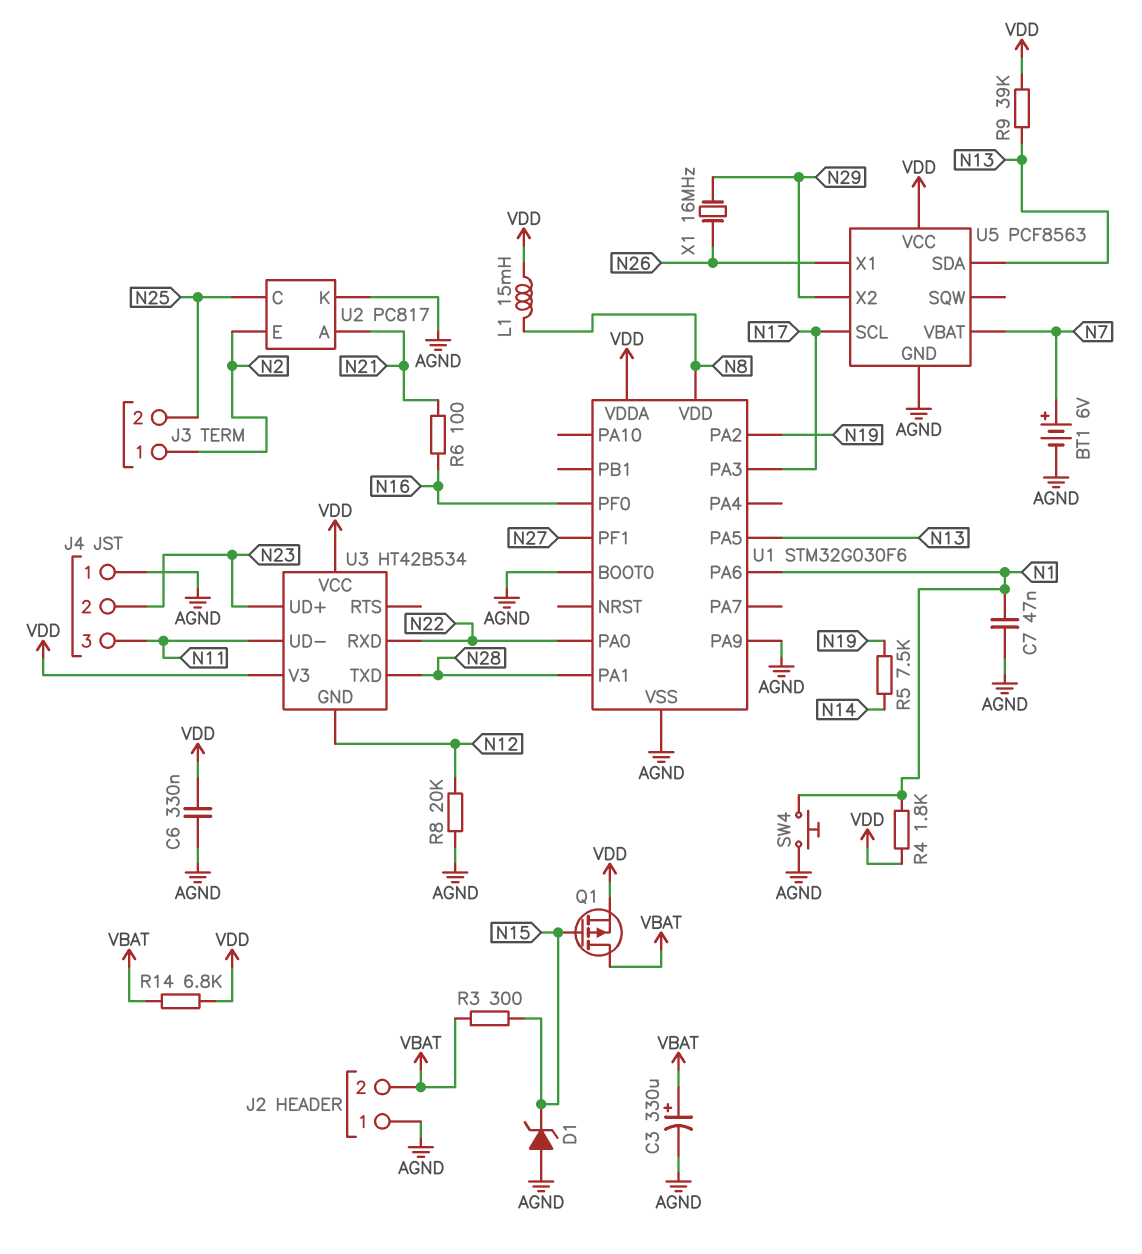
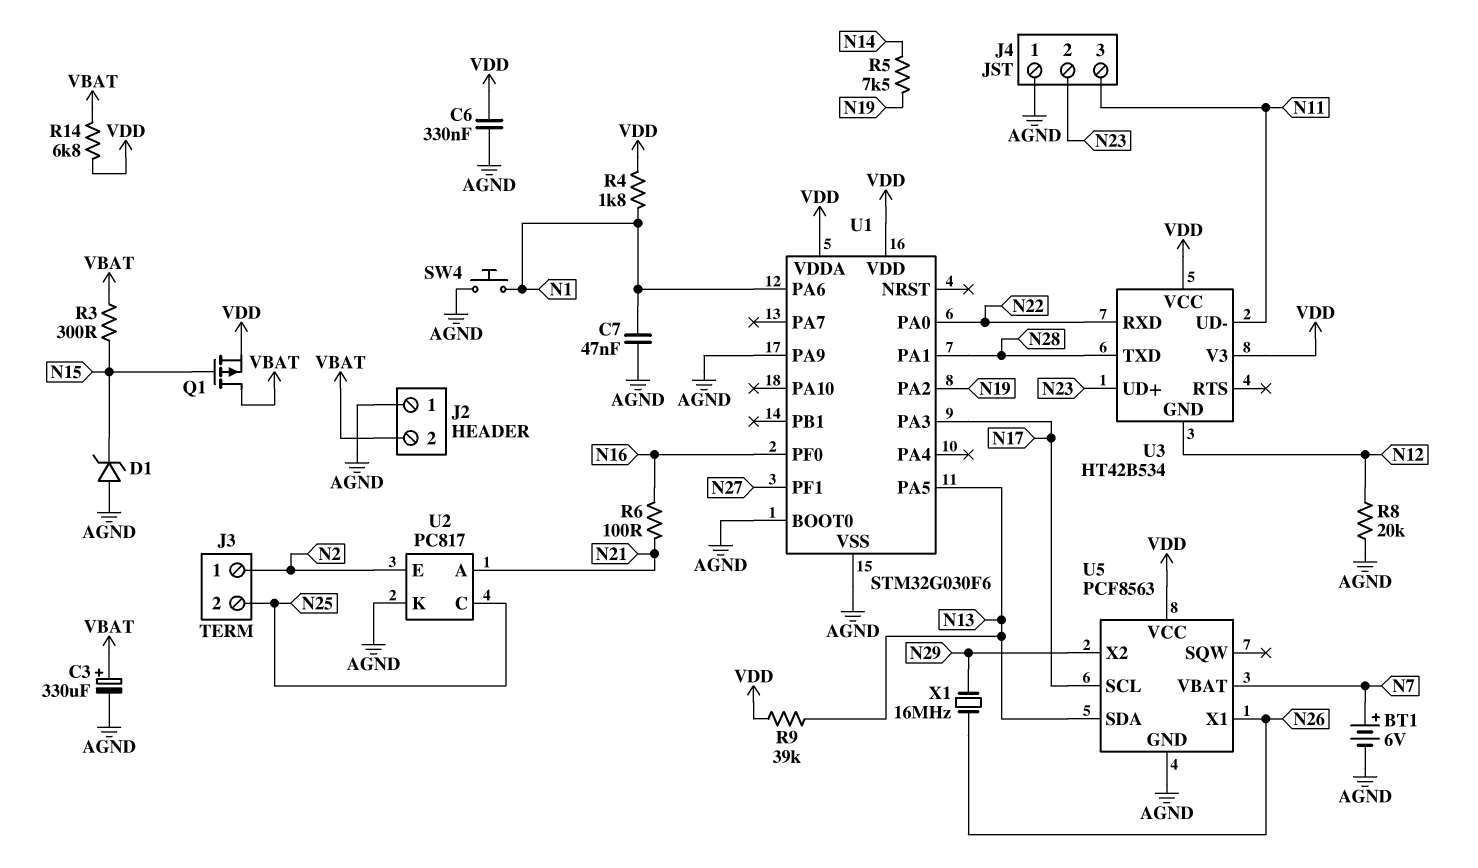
L1: 15mH (N8, VDD) -> none
U1 pin VDD: N8 -> VDD

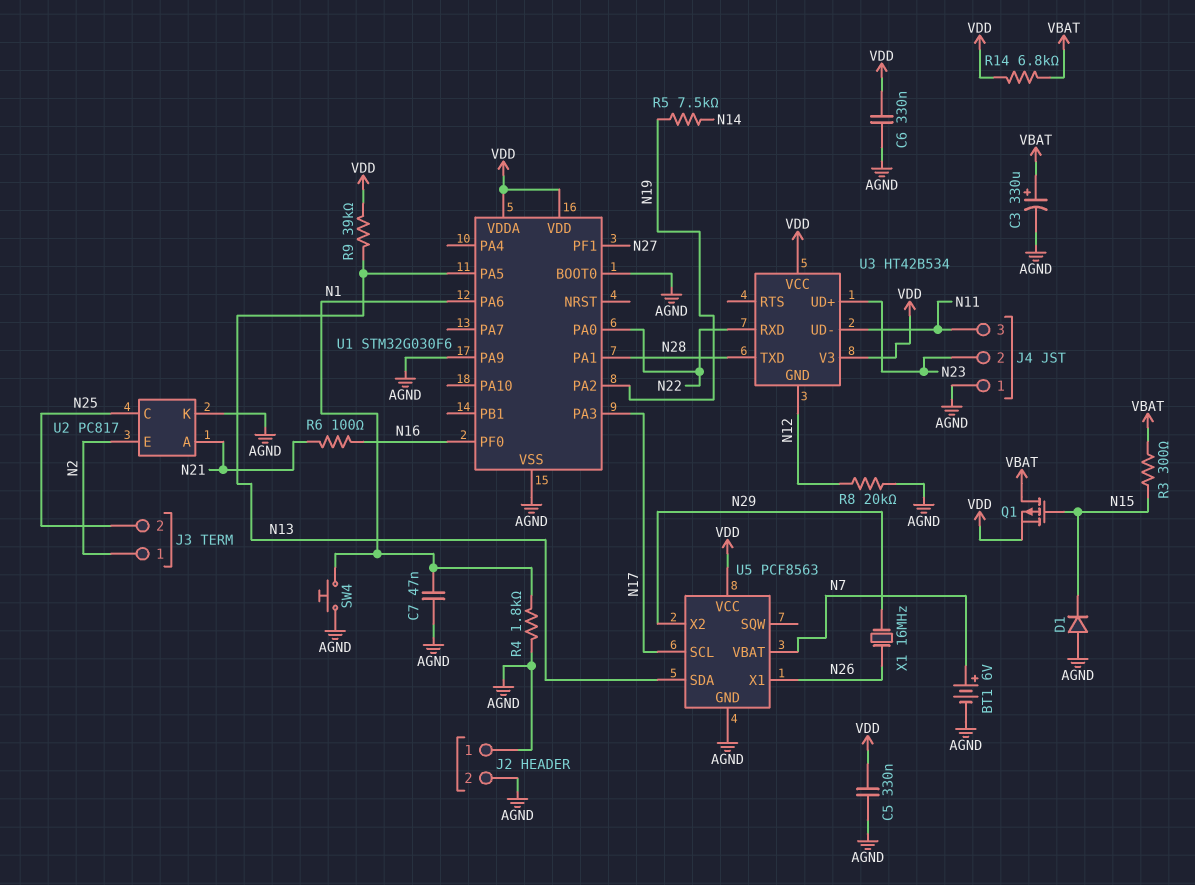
C5: none -> 330nF (AGND, VDD)
D1: zener (A AGND, K N15) -> diode (A AGND, K N15)
J2 pin 2: VBAT -> AGND
R4: 1.8k (N1, VDD) -> 1.8k (AGND, N1)

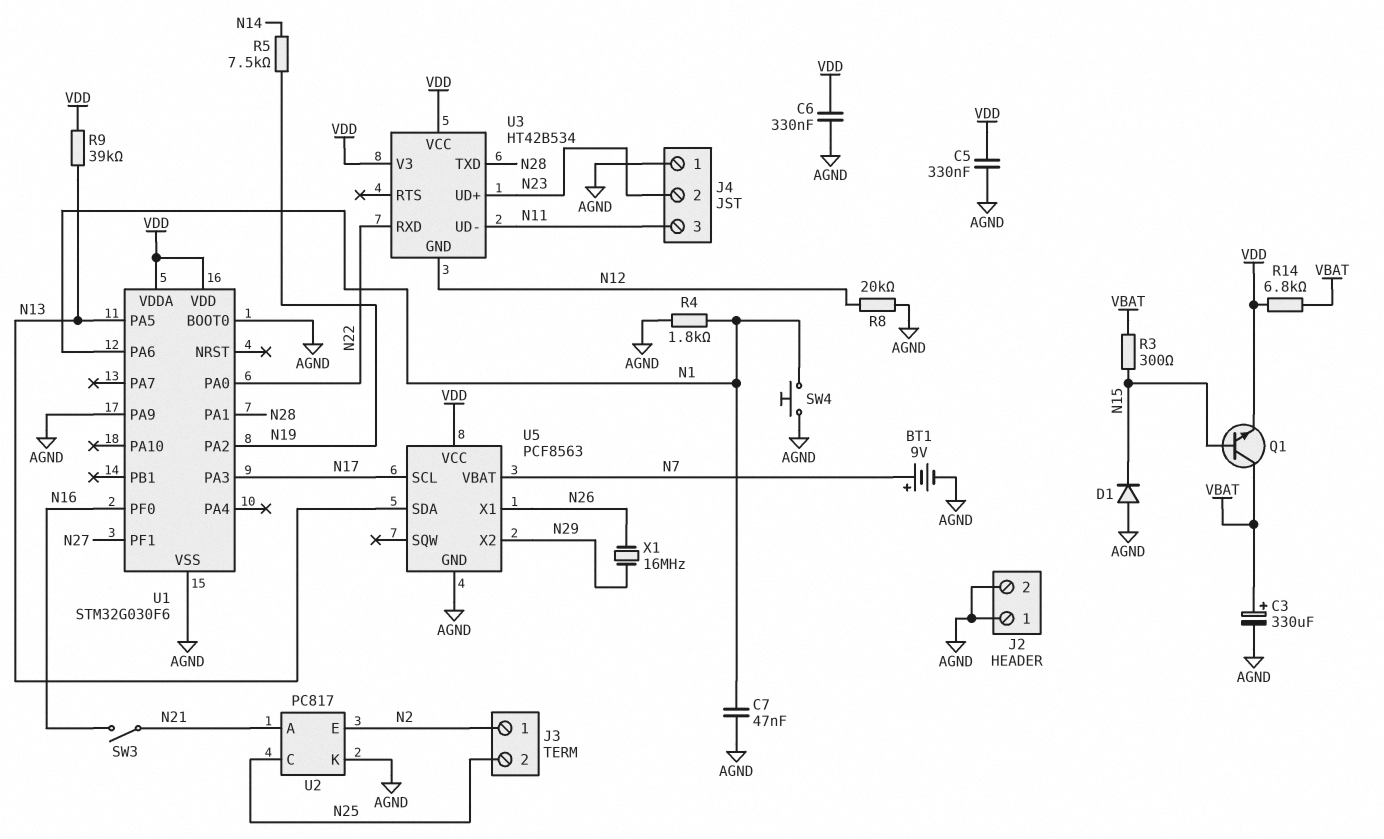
BT1: 6V (plus N7, minus AGND) -> 9V (plus N7, minus AGND)
Q1: PMOS (G N15, D VBAT, S VDD) -> NPN (B N15, C VBAT, E VDD)
R6: 100 (N16, N21) -> none
SW3: none -> switch (N16, N21)

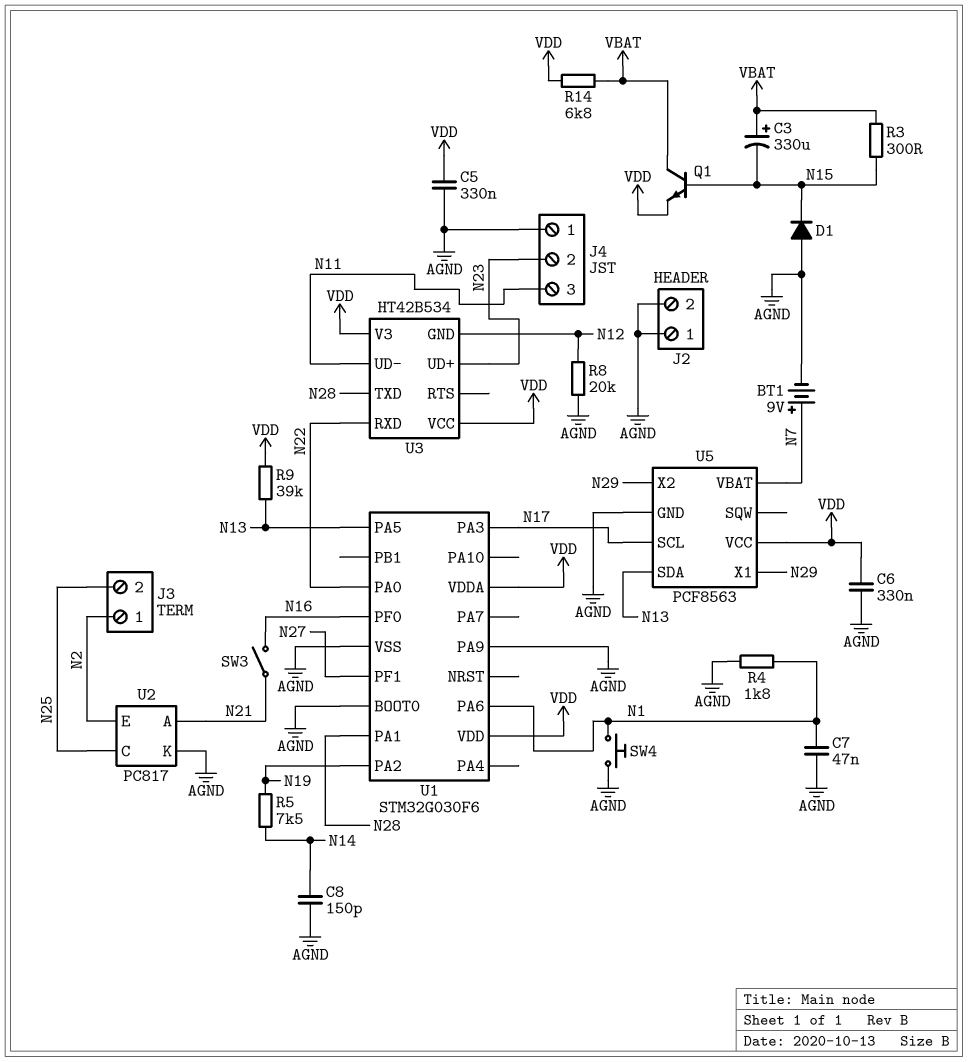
C3: 330uF (plus VBAT, minus AGND) -> 330uF (plus VBAT, minus N15)
C8: none -> 150pF (AGND, N14)
U5 pin X1: N26 -> N29
X1: 16MHz (N26, N29) -> none

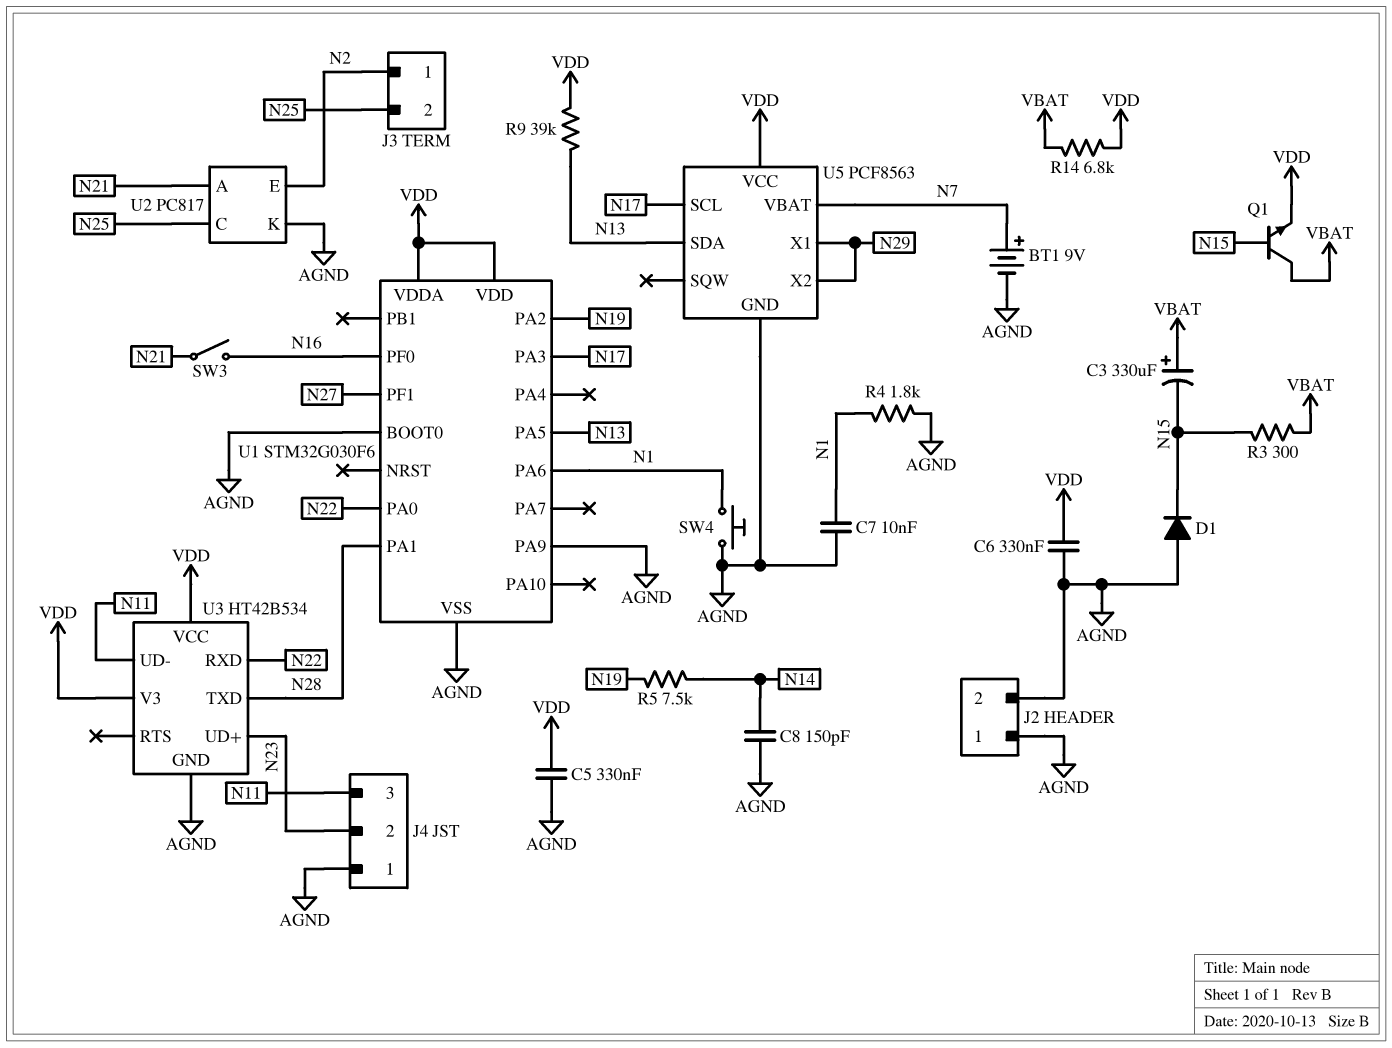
C7: 47nF (AGND, N1) -> 10nF (AGND, N1)
R8: 20k (AGND, N12) -> none
U3 pin GND: N12 -> AGND

